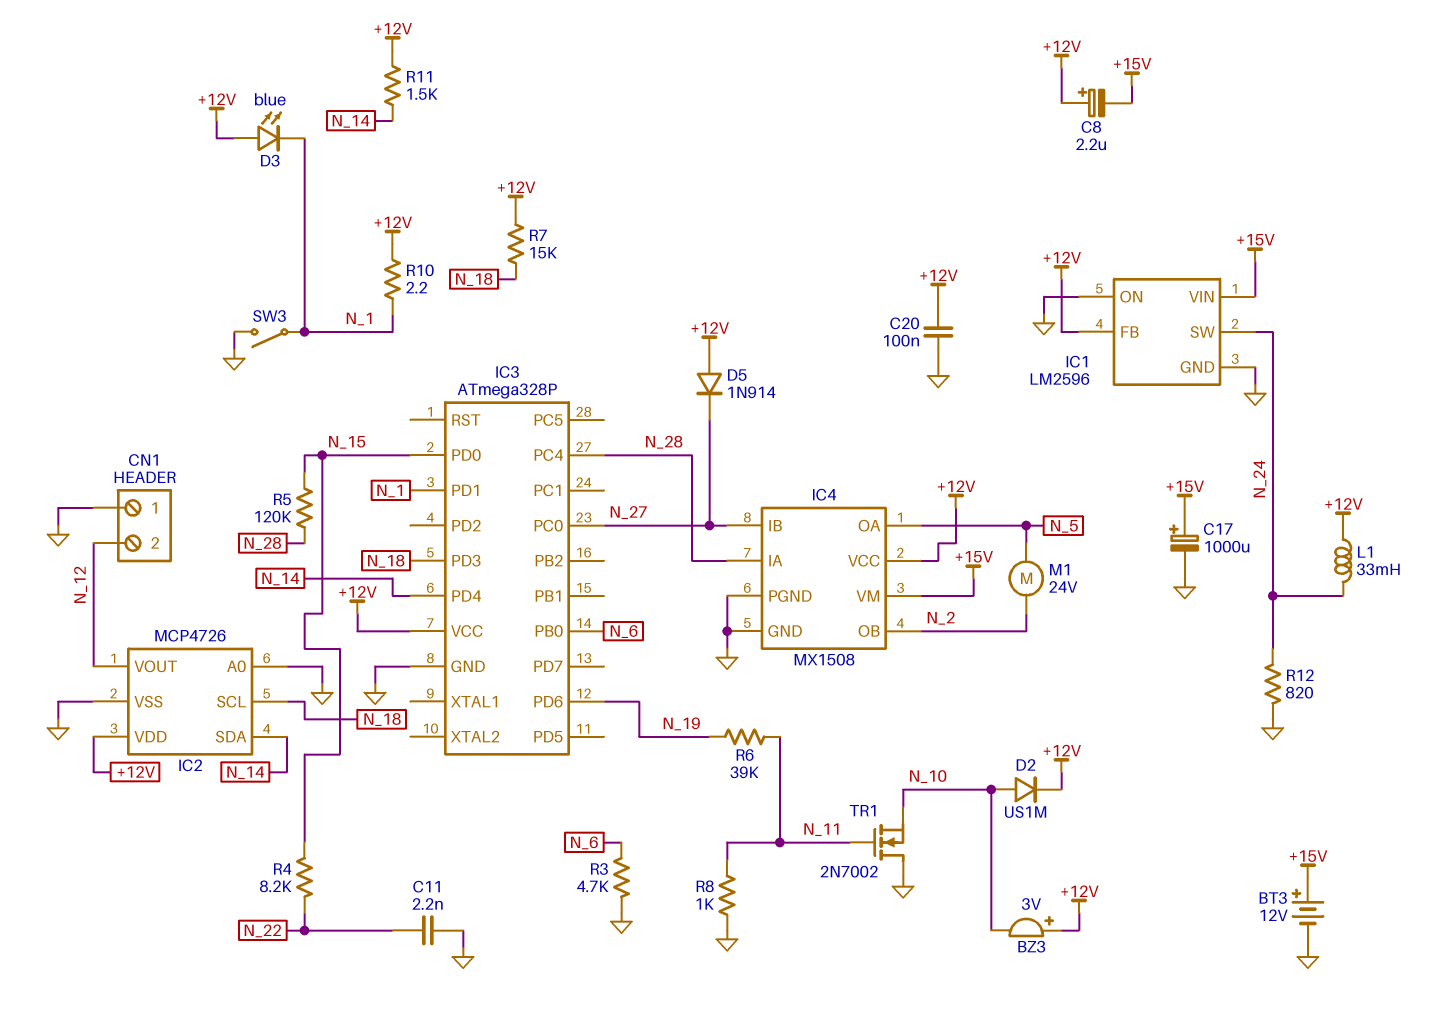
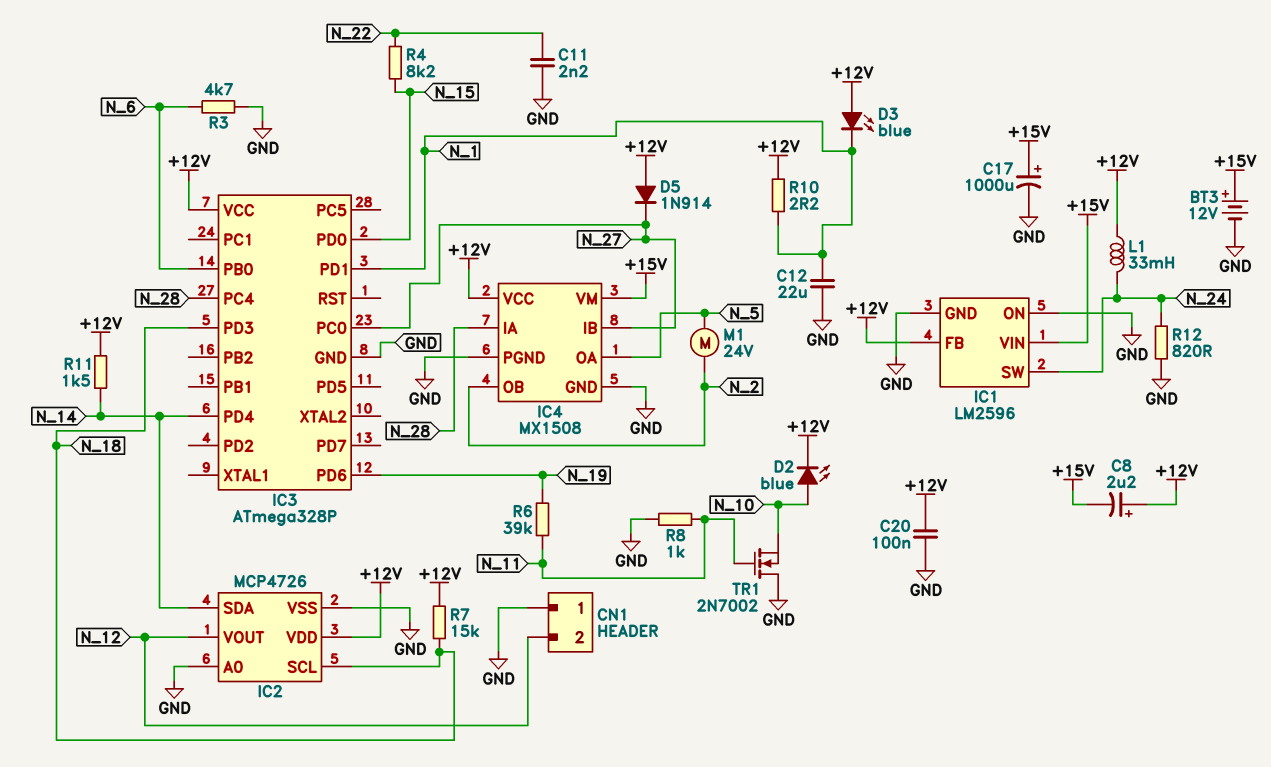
BZ3: buzzer 3V (plus +12V, minus N_10) -> none
C12: none -> 22uF (GND, N_1)
D2: diode US1M (A N_10, K +12V) -> LED blue (A N_10, K +12V)
R5: 120k (N_15, N_28) -> none
SW3: switch (GND, N_1) -> none

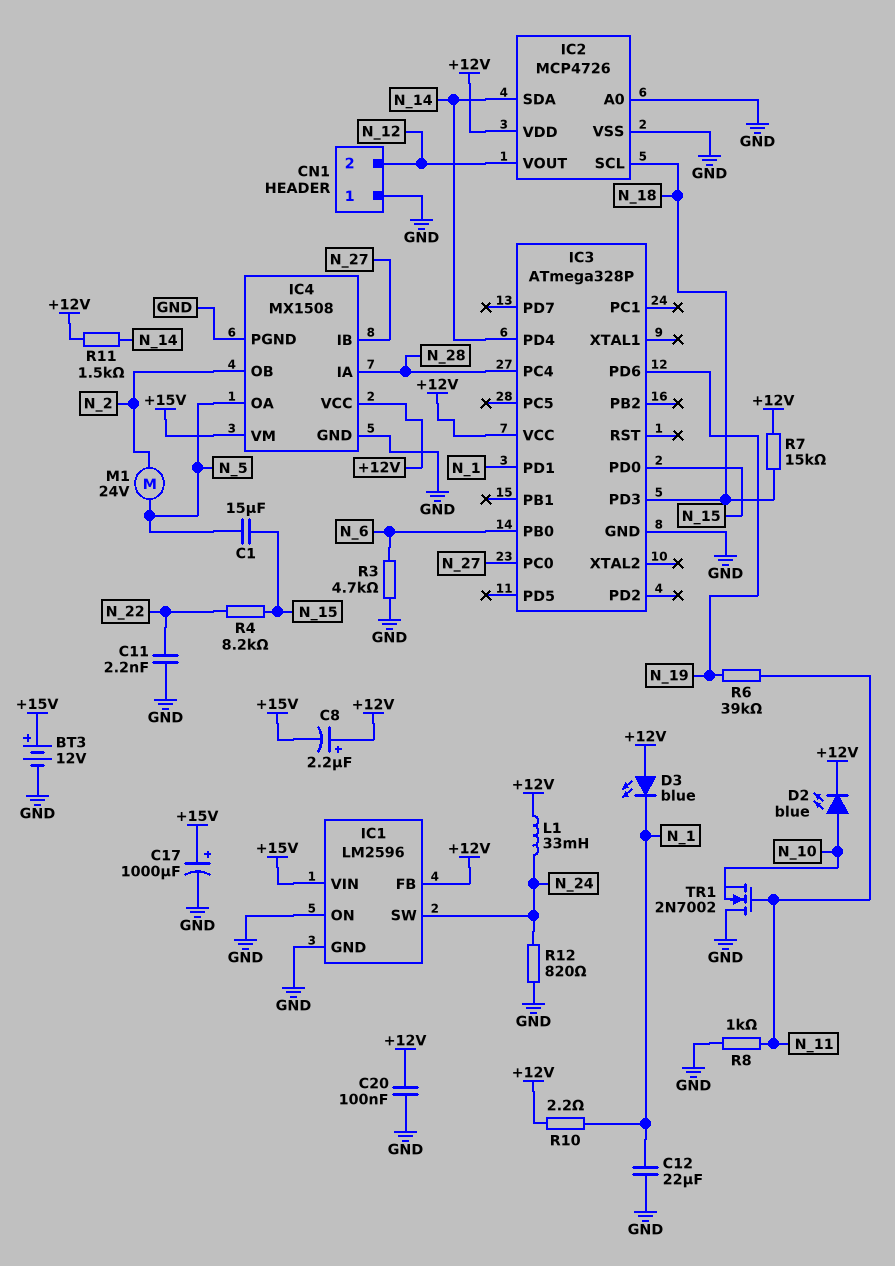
C1: none -> 15uF (N_5, N_15)
D5: diode 1N914 (A +12V, K N_27) -> none

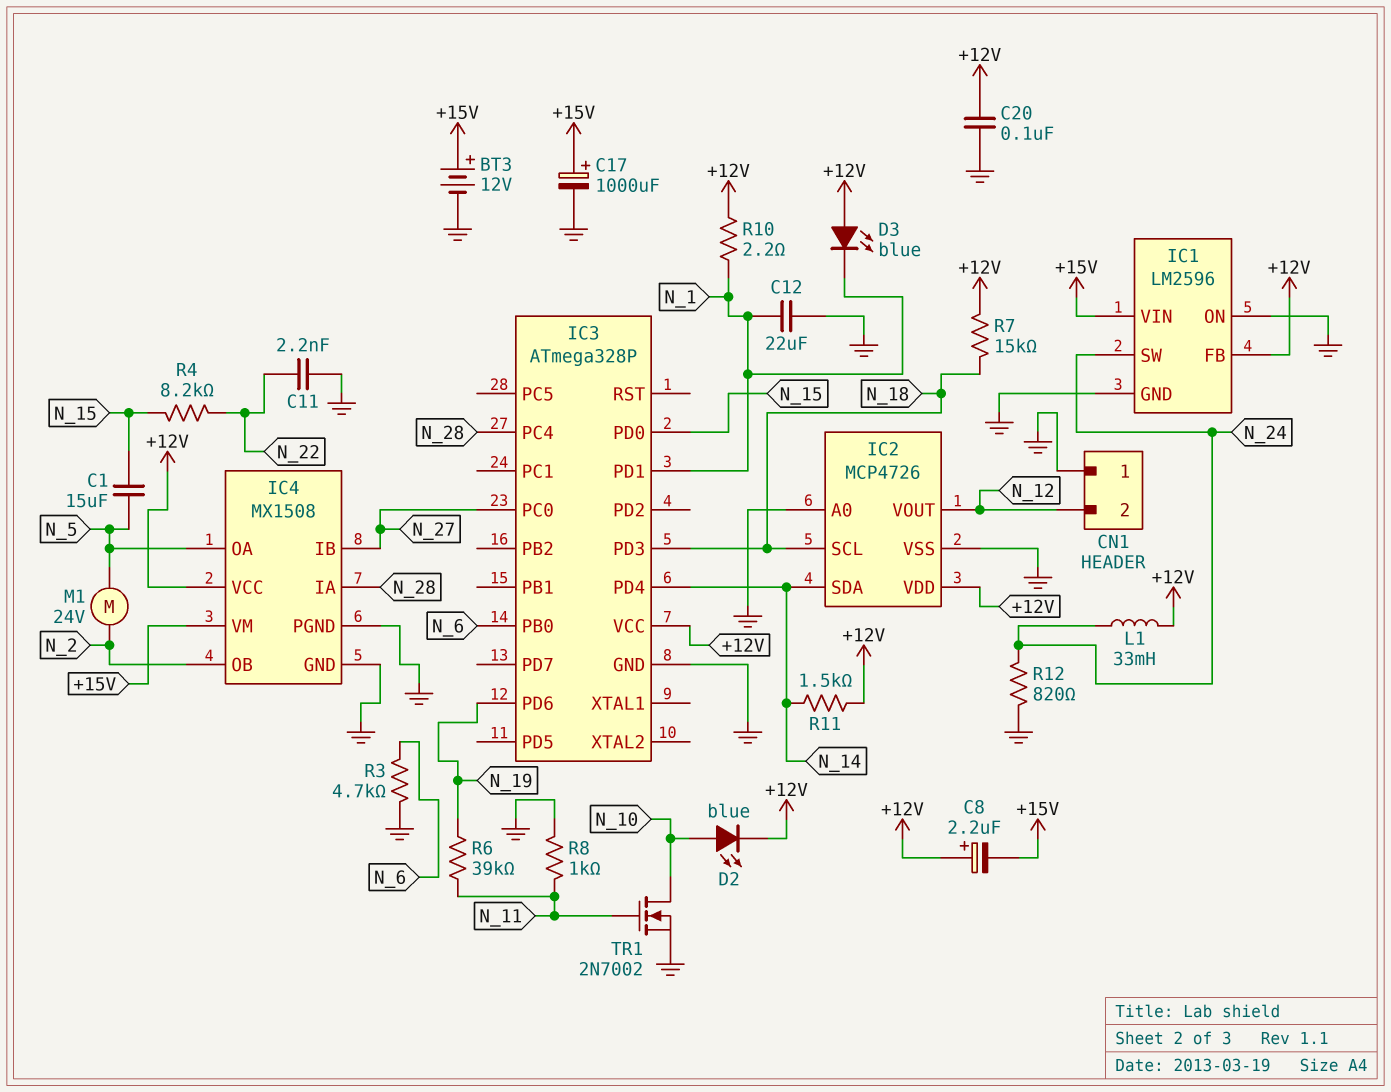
TR1: NMOS 2N7002 (G N_11, D GND, S N_10) -> NMOS 2N7002 (G N_11, D N_10, S GND)

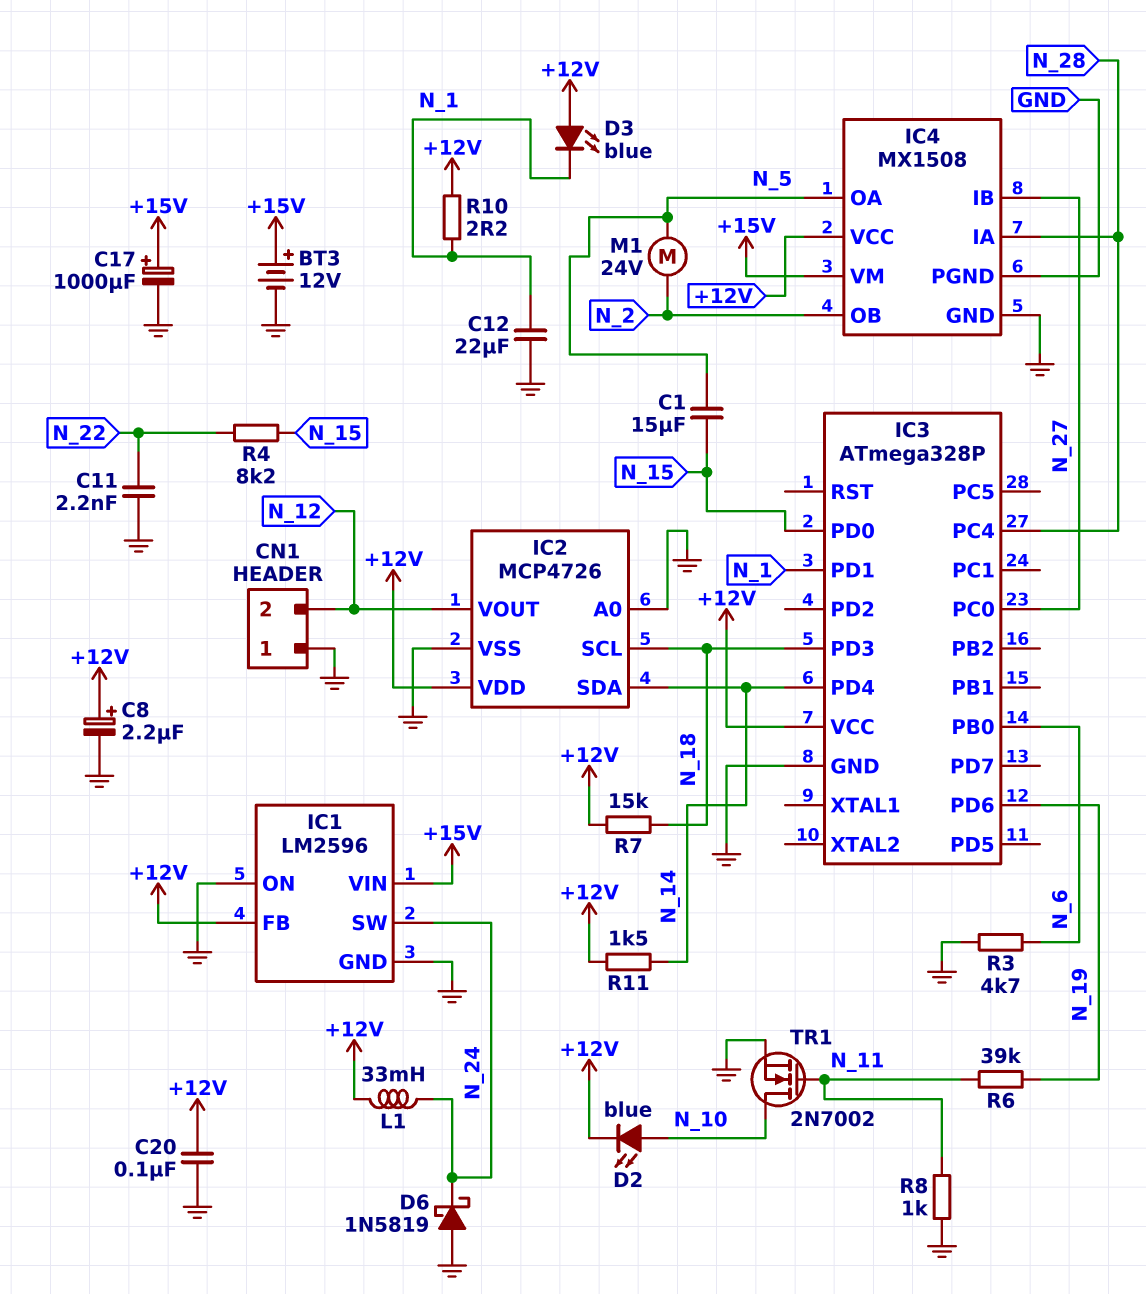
C8: 2.2uF (plus +12V, minus +15V) -> 2.2uF (plus +12V, minus GND)
D6: none -> schottky 1N5819 (A GND, K N_24)
R12: 820 (GND, N_24) -> none

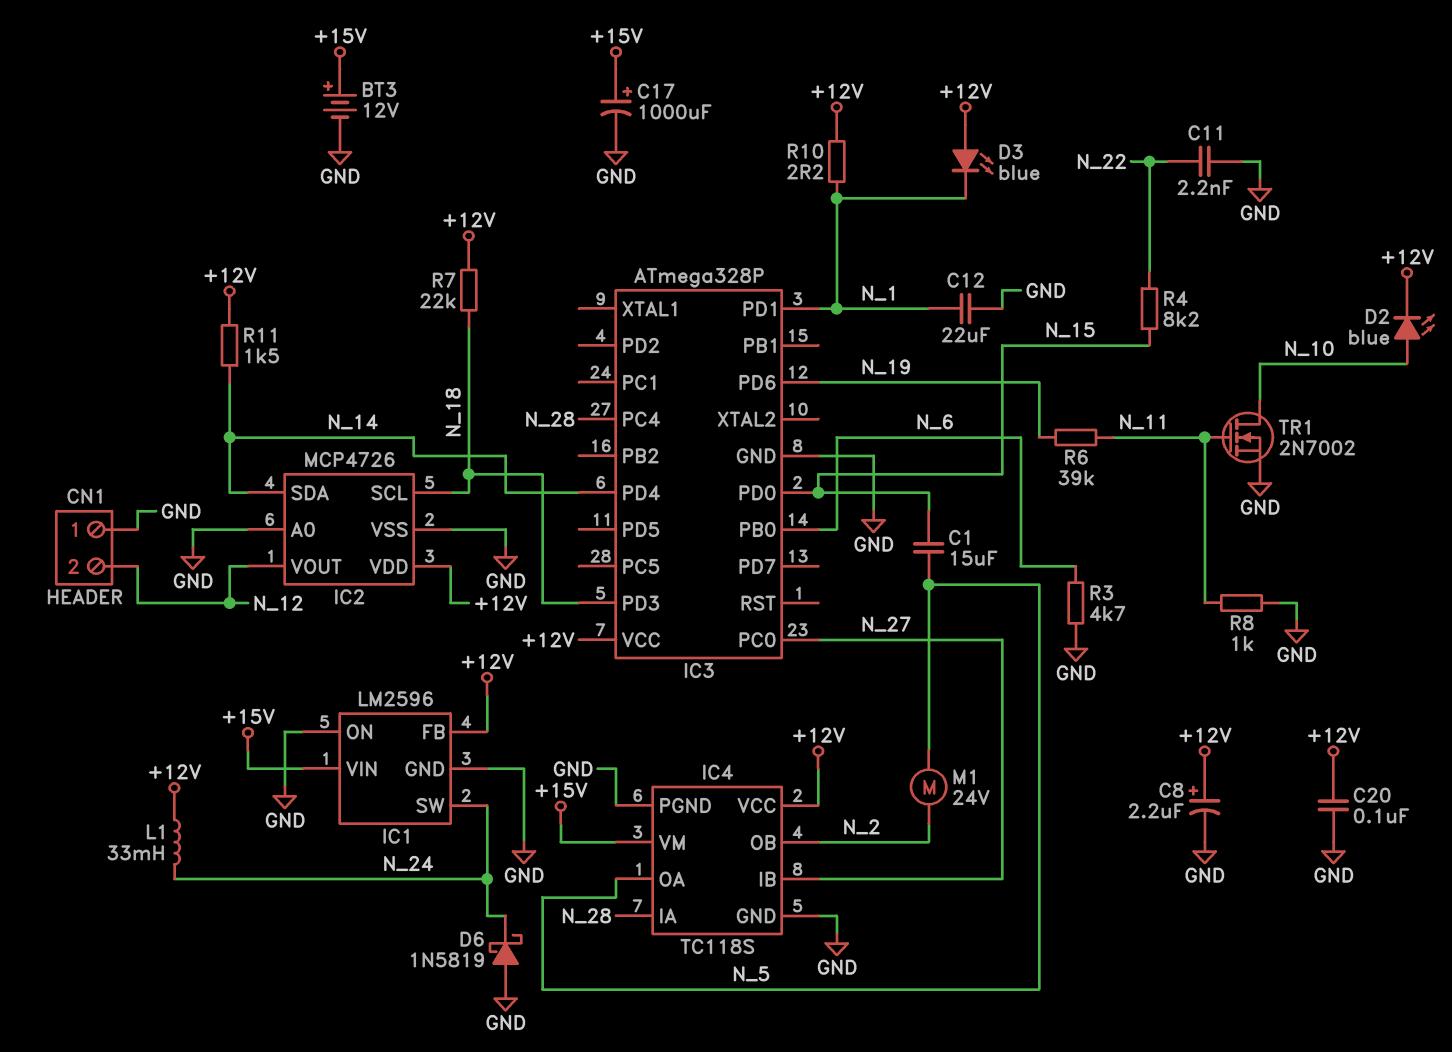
IC4: MX1508 -> TC118S
R7: 15k (+12V, N_18) -> 22k (+12V, N_18)

